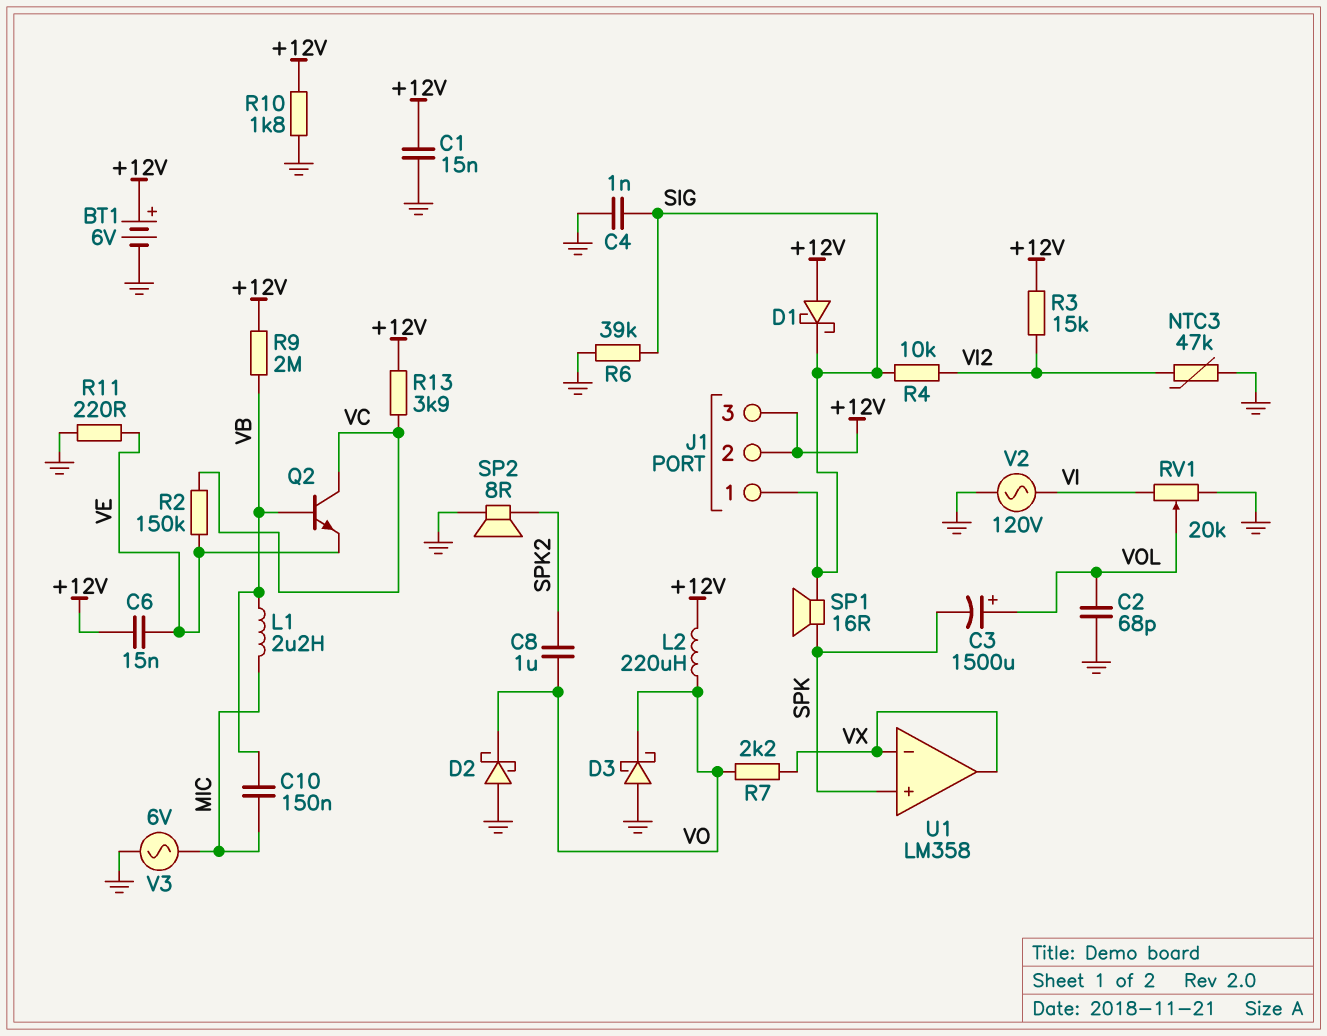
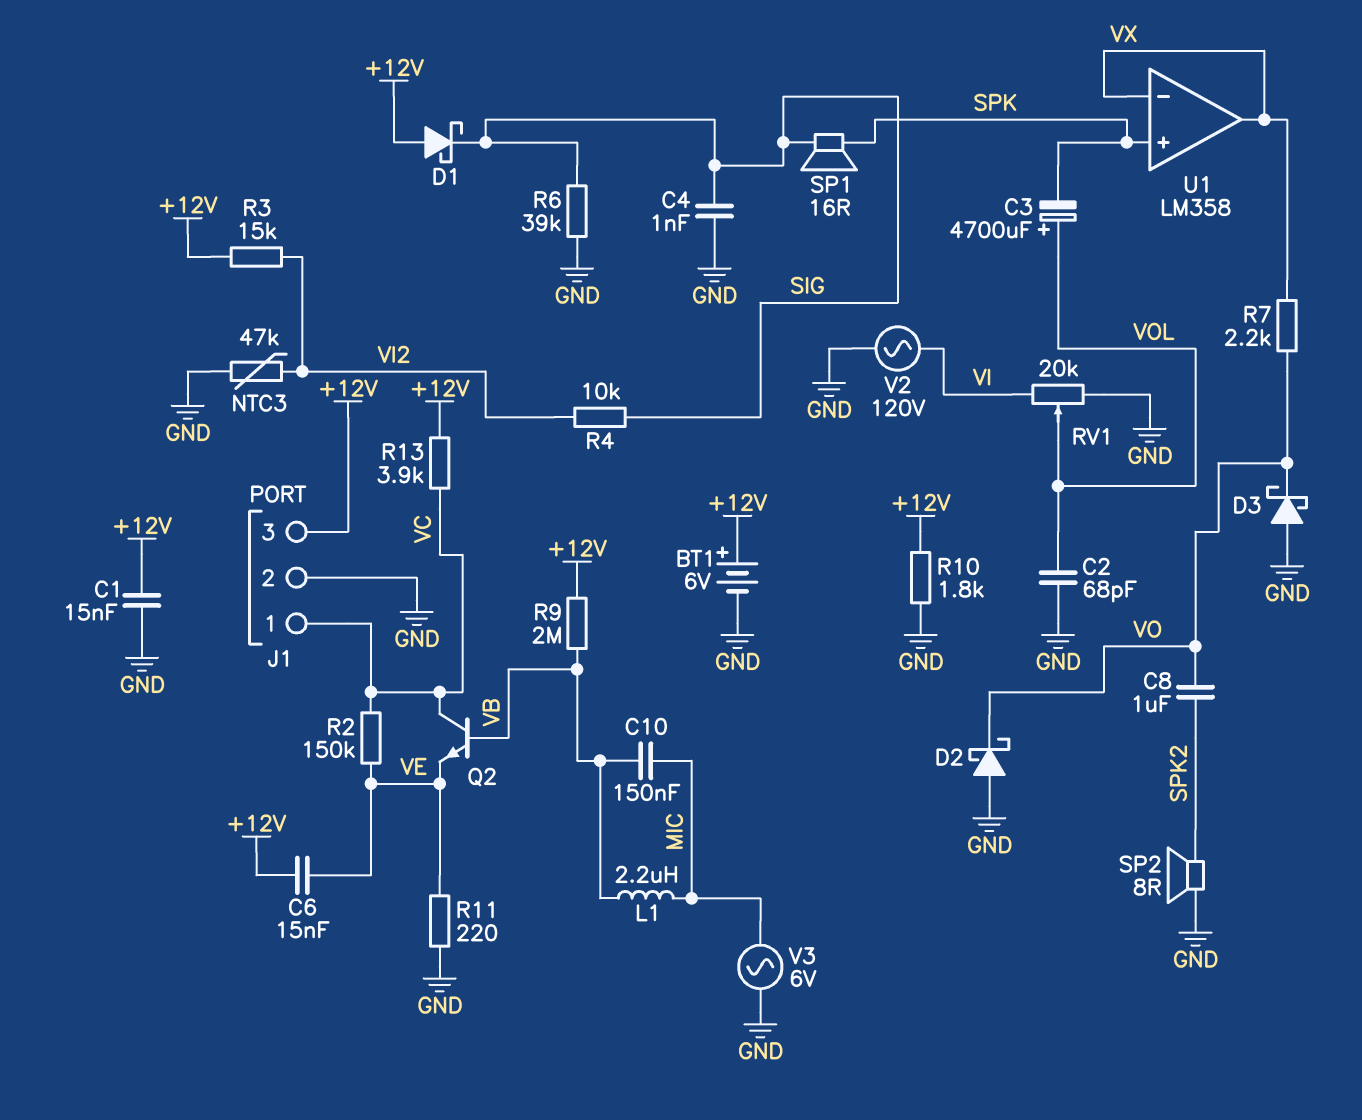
C3: 1500uF (plus VOL, minus SPK) -> 4700uF (plus VOL, minus SPK)
J1 pin 1: SIG -> VC
J1 pin 2: +12V -> GND
L2: 220uH (+12V, VO) -> none

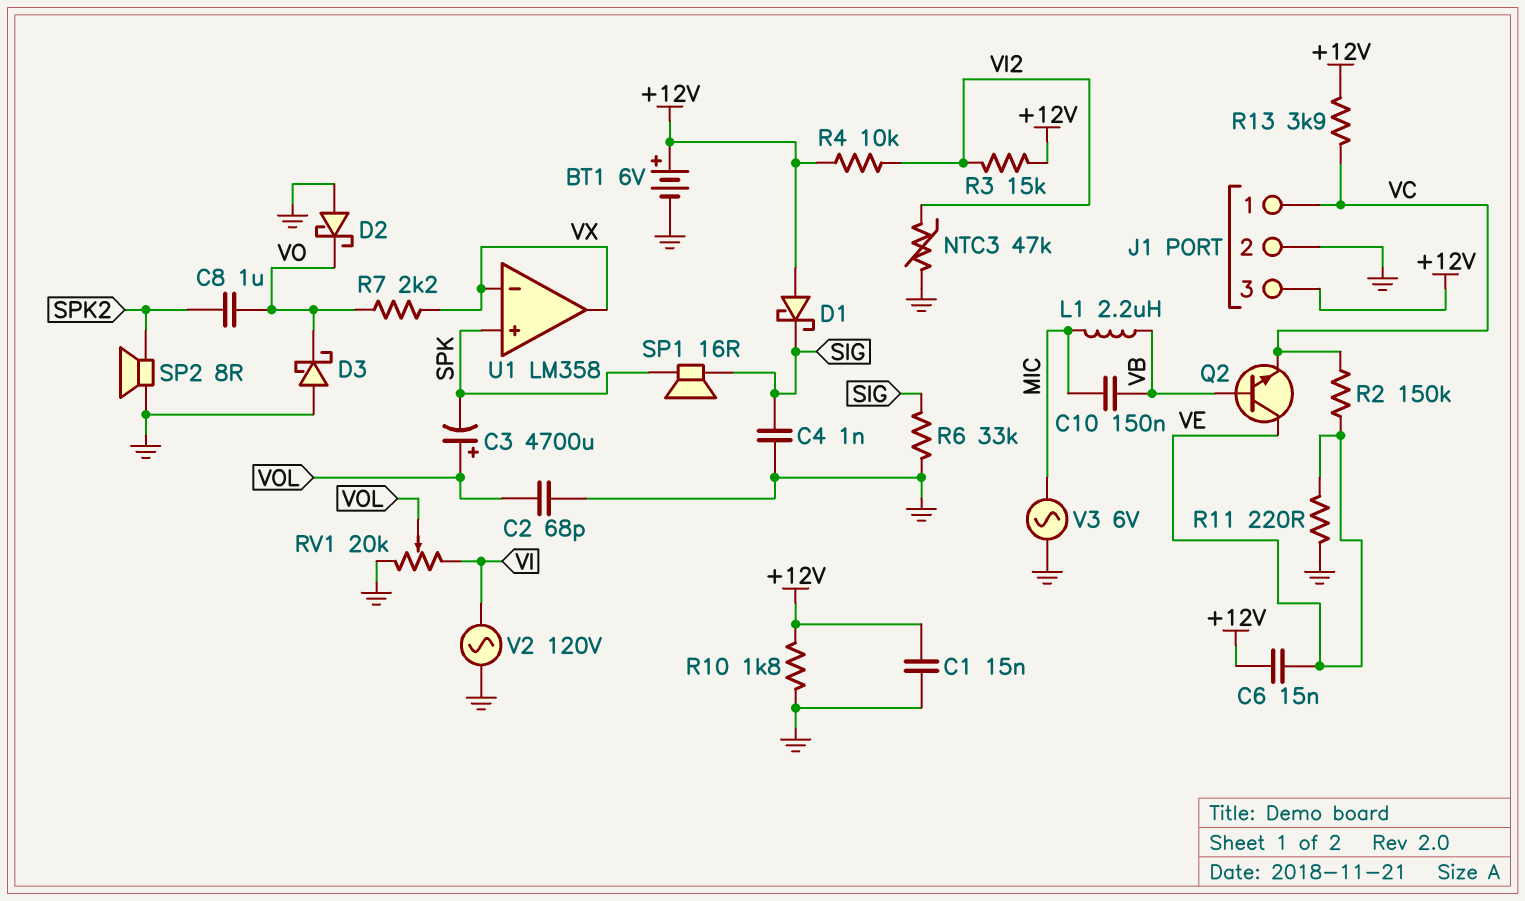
Q2: NPN (B VB, C VC, E VE) -> NPN (B VB, C VE, E VC)
R4: 10k (SIG, VI2) -> 10k (+12V, VI2)
R6: 39k (GND, SIG) -> 33k (GND, SIG)
R9: 2M (+12V, VB) -> none

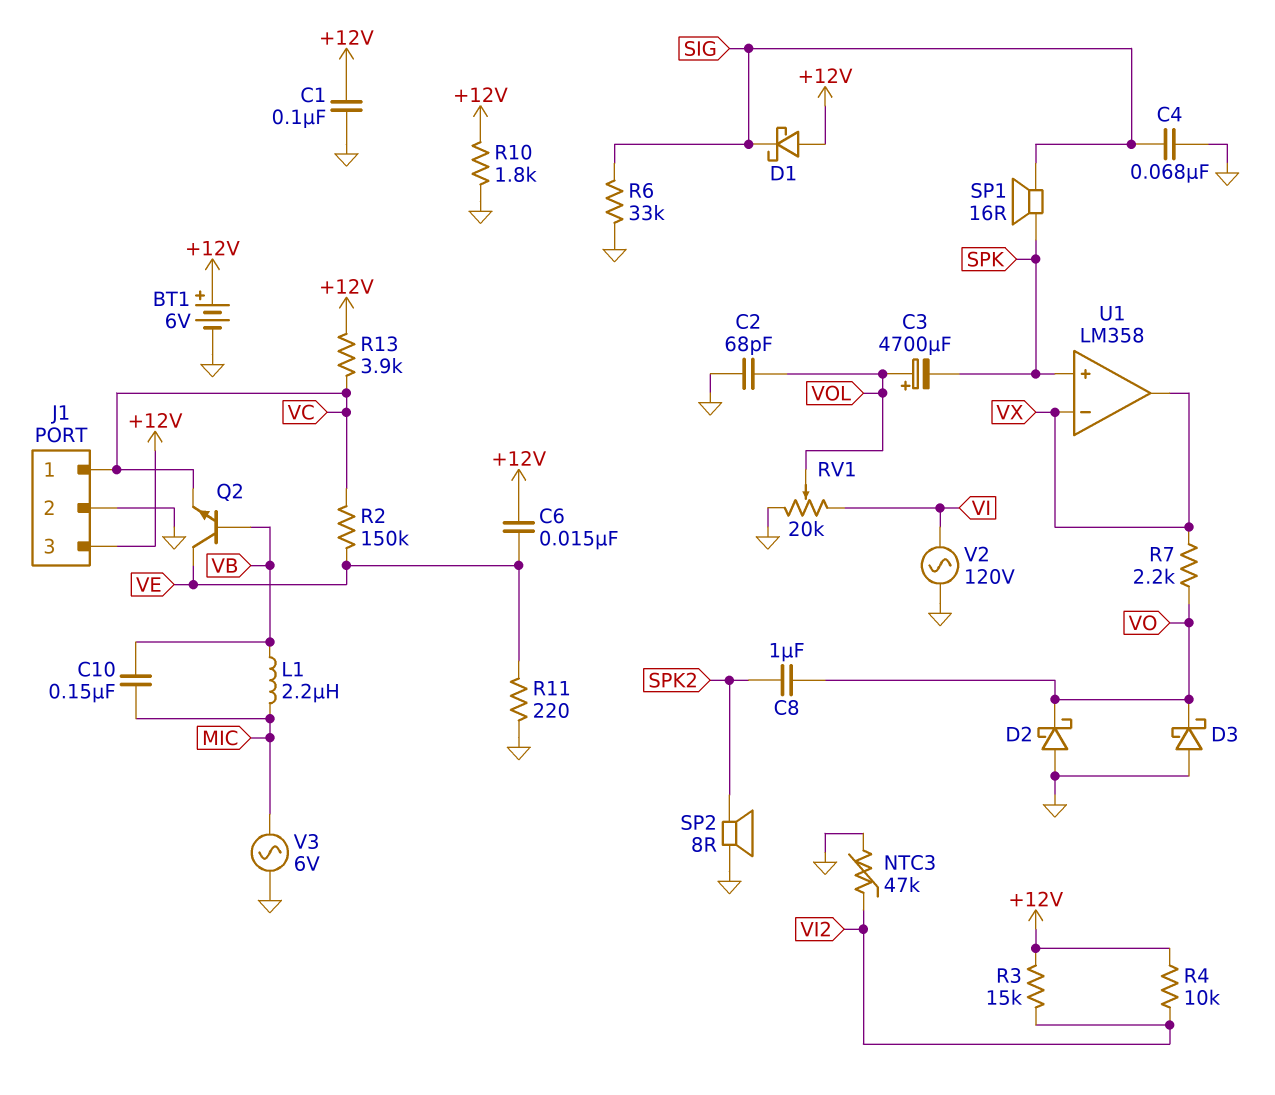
C1: 15nF (+12V, GND) -> 100nF (+12V, GND)
C4: 1nF (GND, SIG) -> 68nF (GND, SIG)

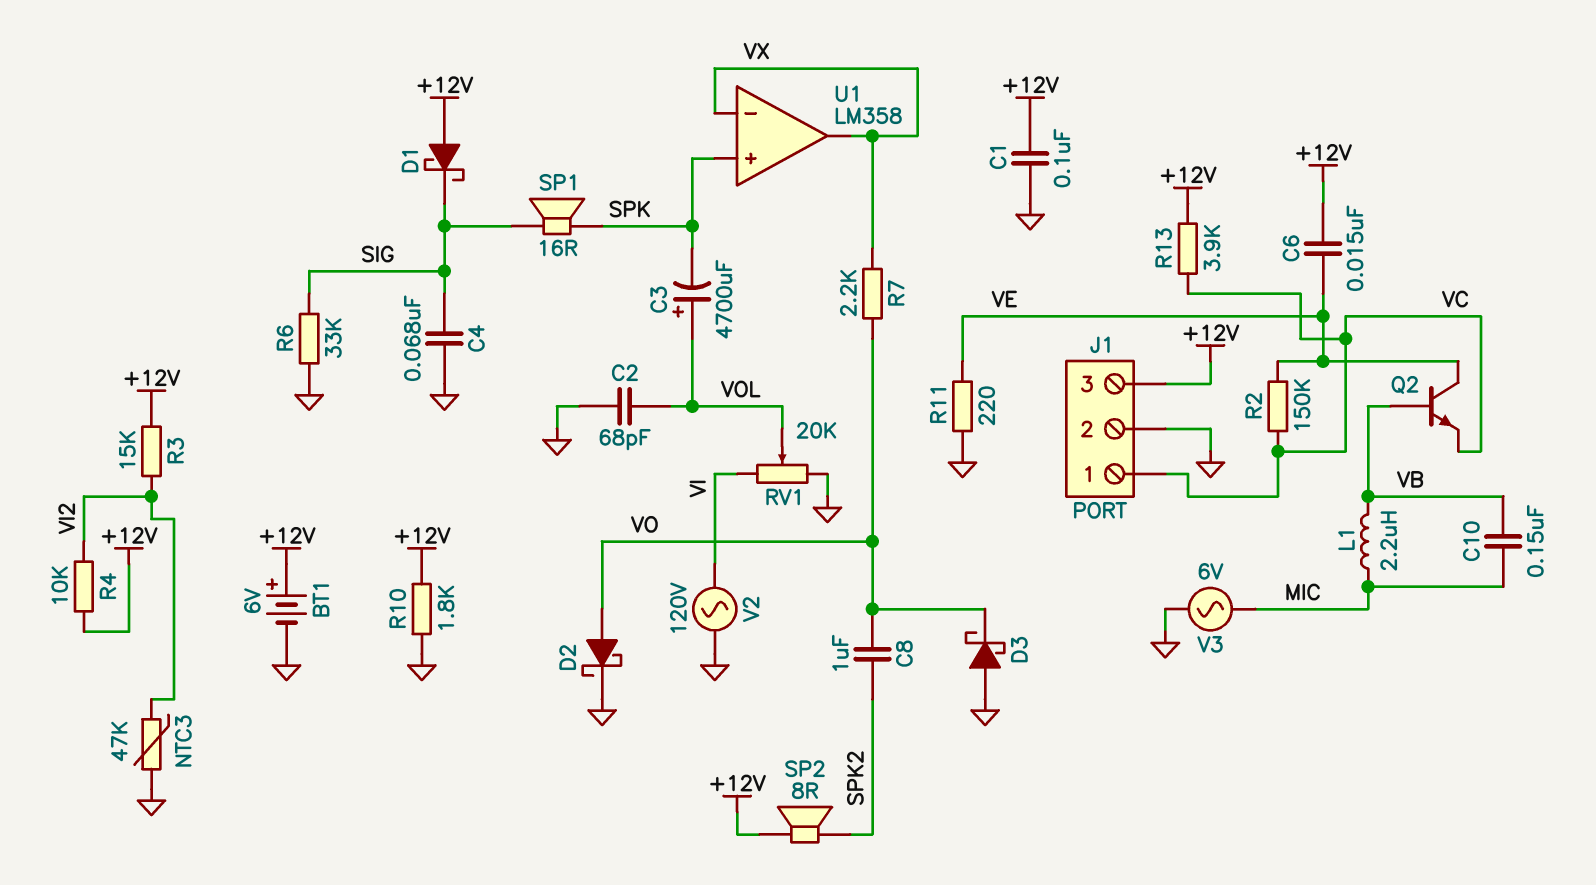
D2: schottky (A GND, K VO) -> schottky (A VO, K GND)
SP2: speaker 8R (GND, SPK2) -> speaker 8R (+12V, SPK2)

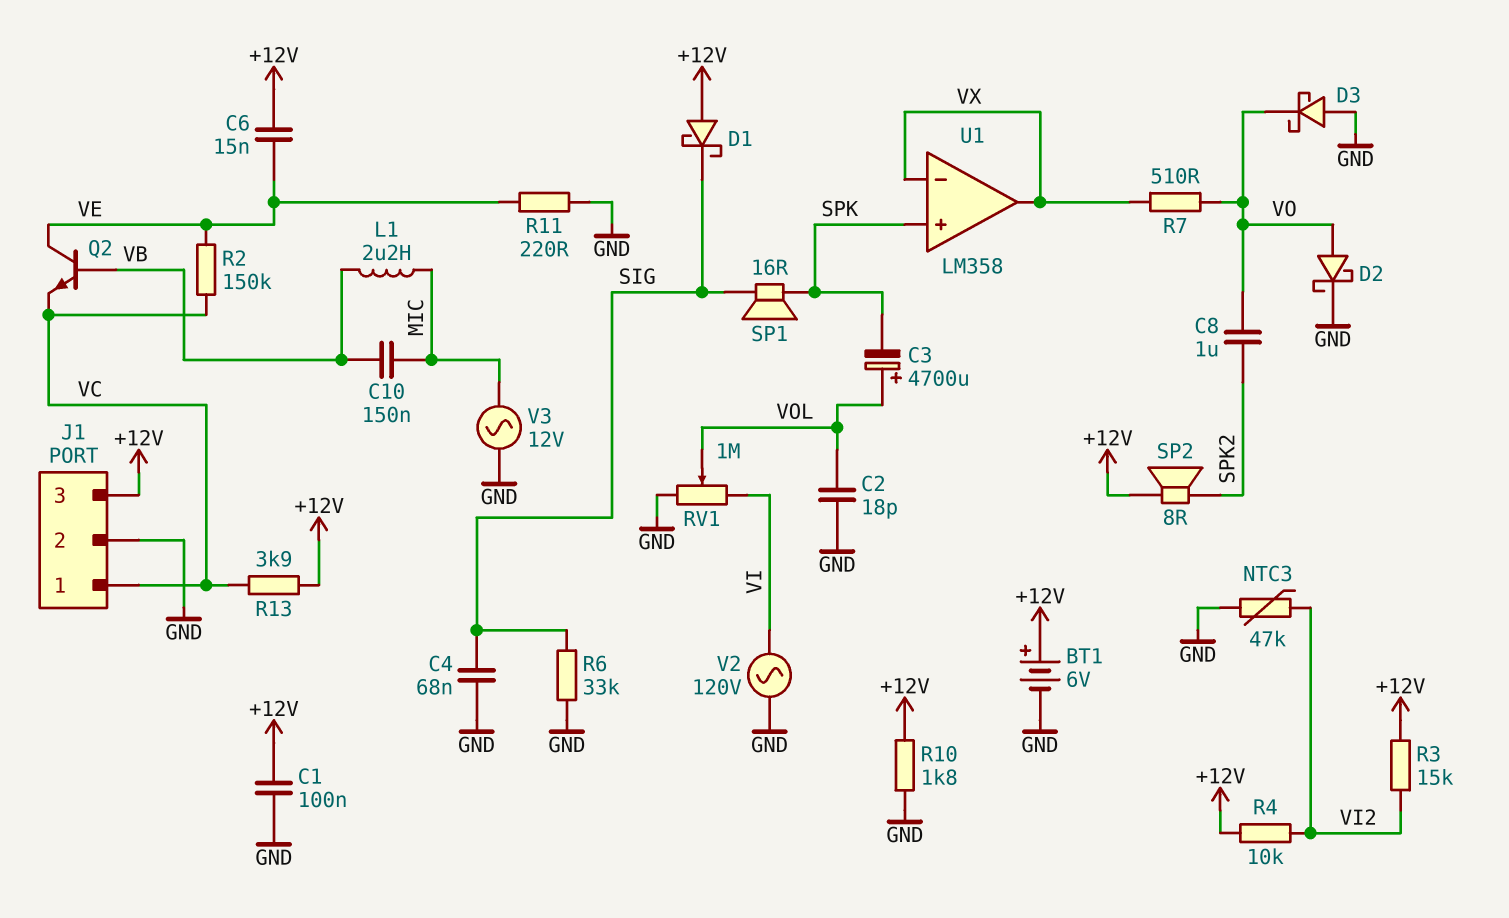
C2: 68pF (GND, VOL) -> 18pF (GND, VOL)
R7: 2.2k (VO, VX) -> 510 (VO, VX)
RV1: 20k (GND, VI, wiper VOL) -> 1M (GND, VI, wiper VOL)
V3: AC 6V (GND, MIC) -> AC 12V (GND, MIC)

